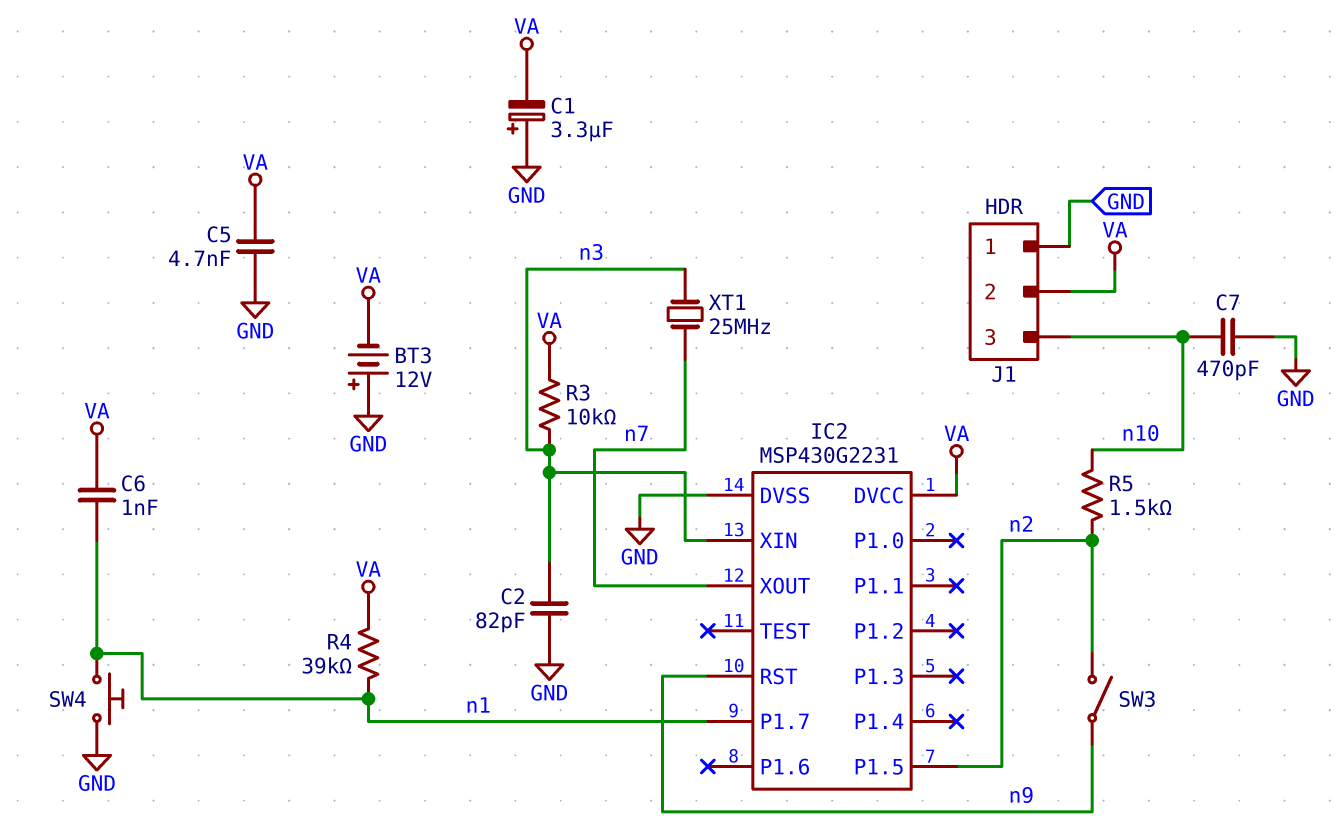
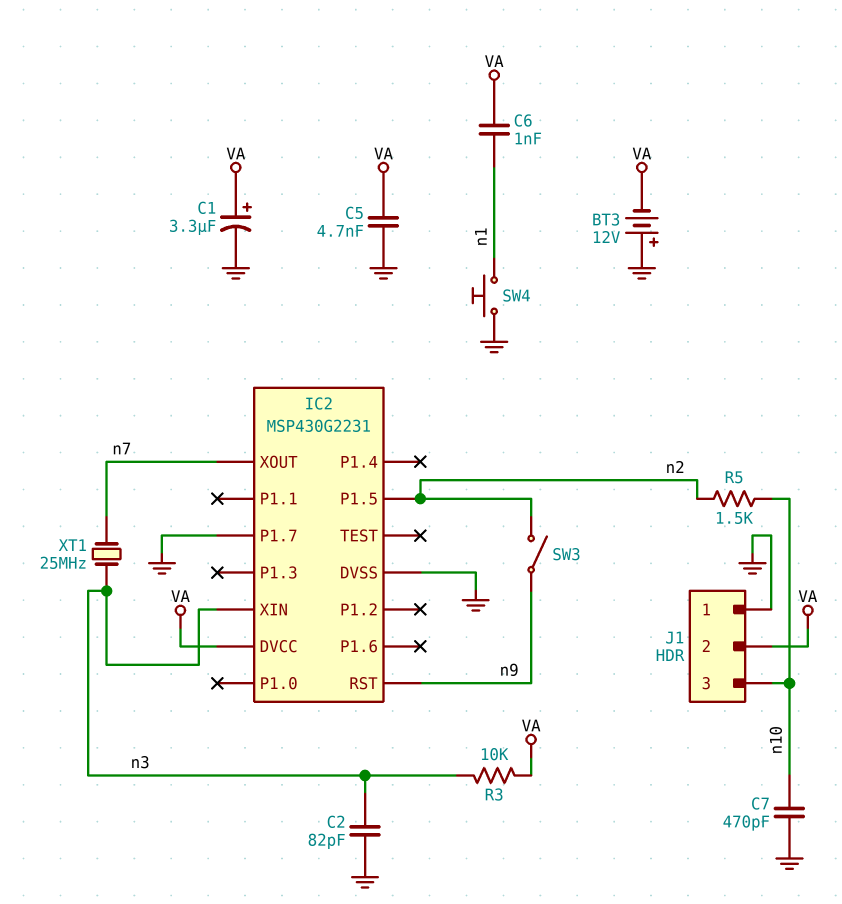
C1: 3.3uF (plus GND, minus VA) -> 3.3uF (plus VA, minus GND)
IC2 pin P1.7: n1 -> GND
R4: 39k (VA, n1) -> none

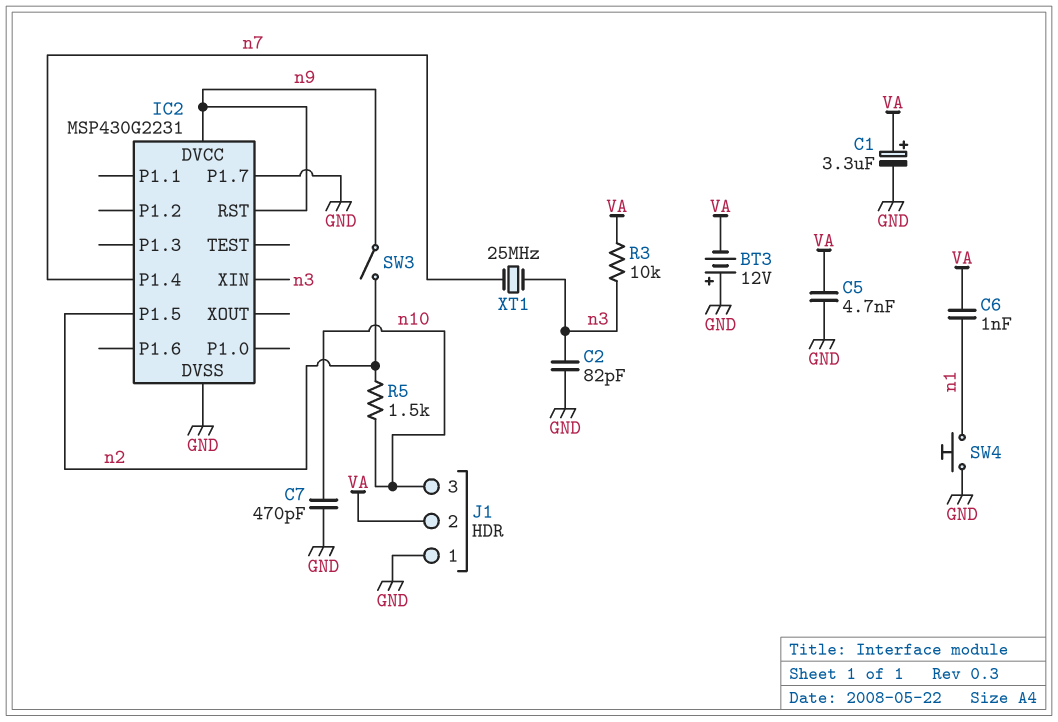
IC2 pin DVCC: VA -> n9
IC2 pin P1.4: none -> n7
IC2 pin XOUT: n7 -> none

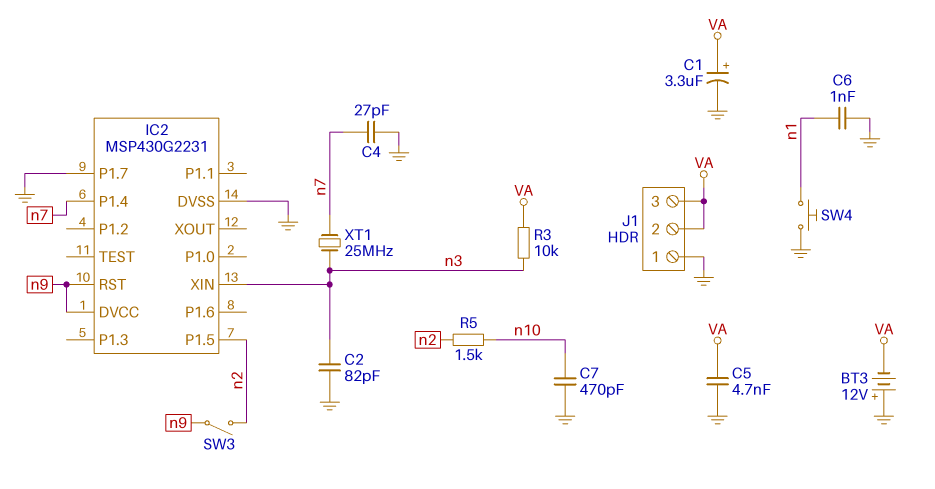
C4: none -> 27pF (GND, n7)
C6: 1nF (VA, n1) -> 1nF (GND, n1)
J1 pin 3: n10 -> VA

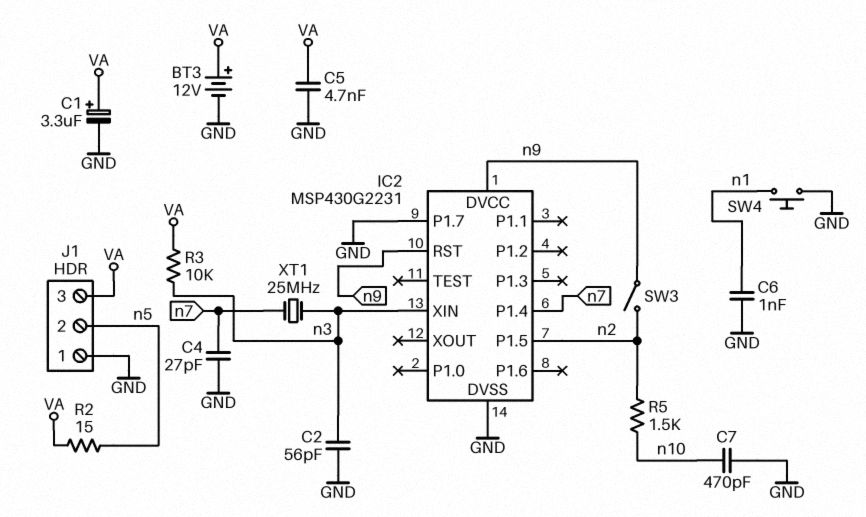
BT3: 12V (plus GND, minus VA) -> 12V (plus VA, minus GND)
C2: 82pF (GND, n3) -> 56pF (GND, n3)
J1 pin 2: VA -> n5
R2: none -> 15 (VA, n5)

